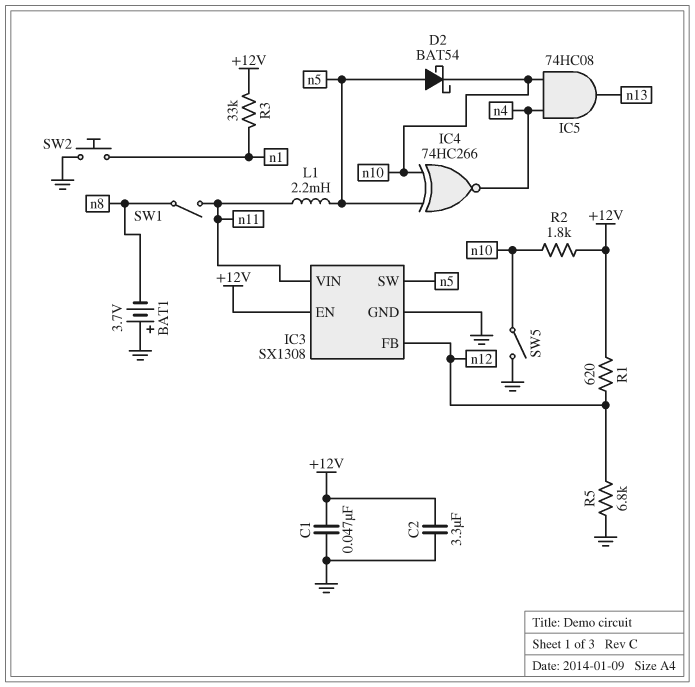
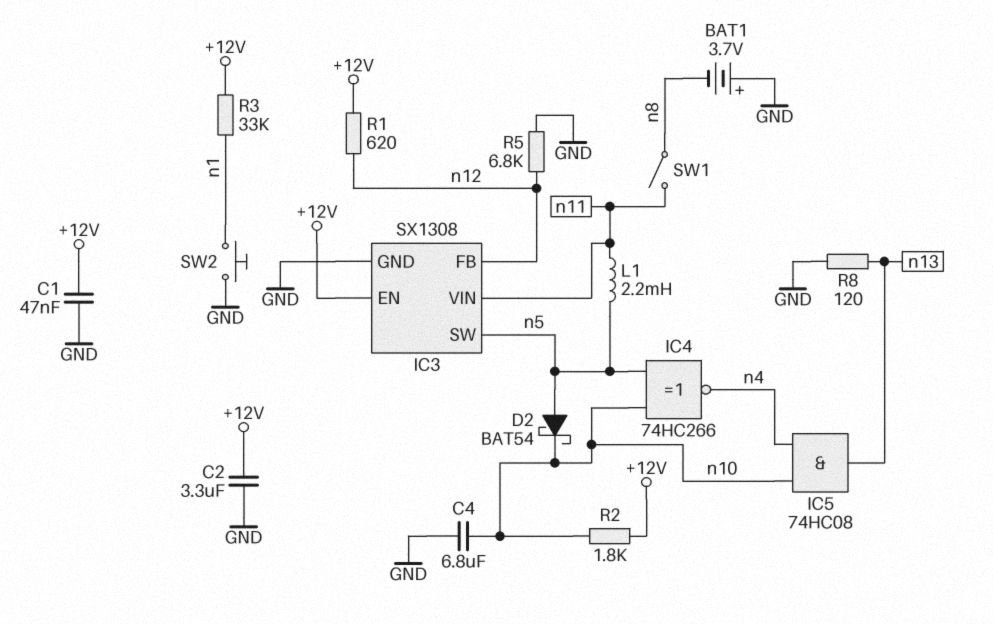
C4: none -> 6.8uF (GND, n10)
R8: none -> 120 (GND, n13)
SW5: switch (GND, n10) -> none

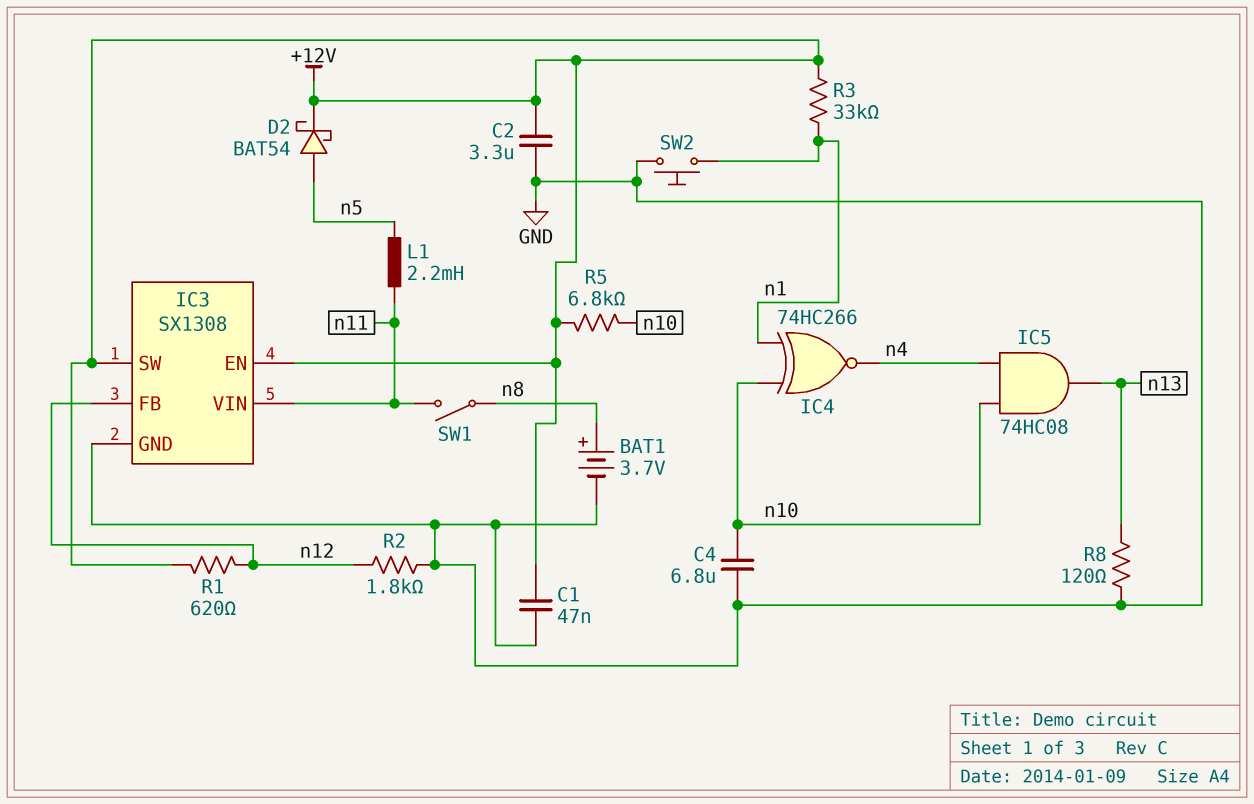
BAT1: 3.7V (plus GND, minus n8) -> 3.7V (plus n8, minus GND)
D2: schottky BAT54 (A n5, K n10) -> schottky BAT54 (A n5, K +12V)
IC3 pin SW: n5 -> +12V
IC4: XNOR 74HC266 (in n5, in n10, out n4) -> XNOR 74HC266 (in n1, in n10, out n4)
R2: 1.8k (+12V, n10) -> 1.8k (GND, n12)
R5: 6.8k (GND, n12) -> 6.8k (+12V, n10)

